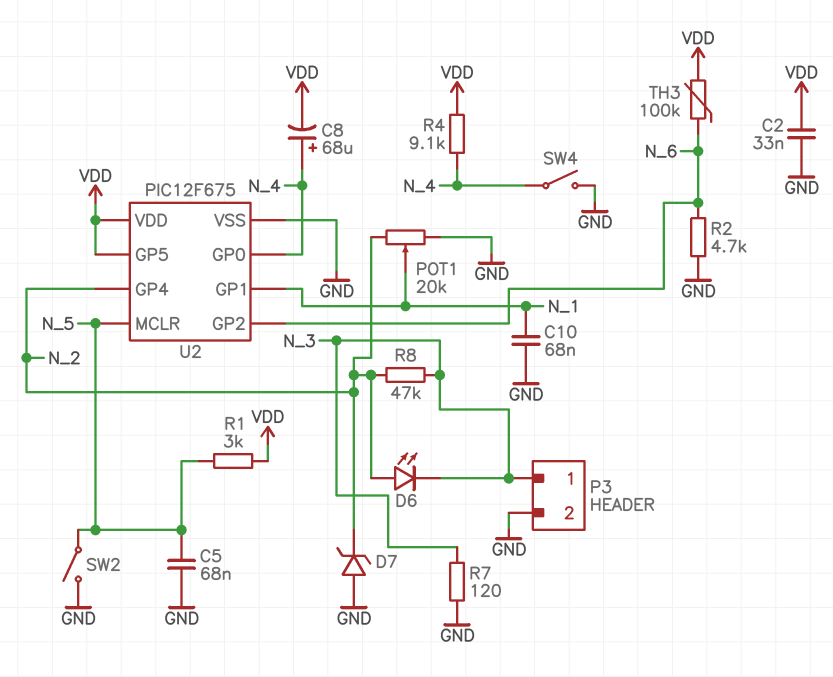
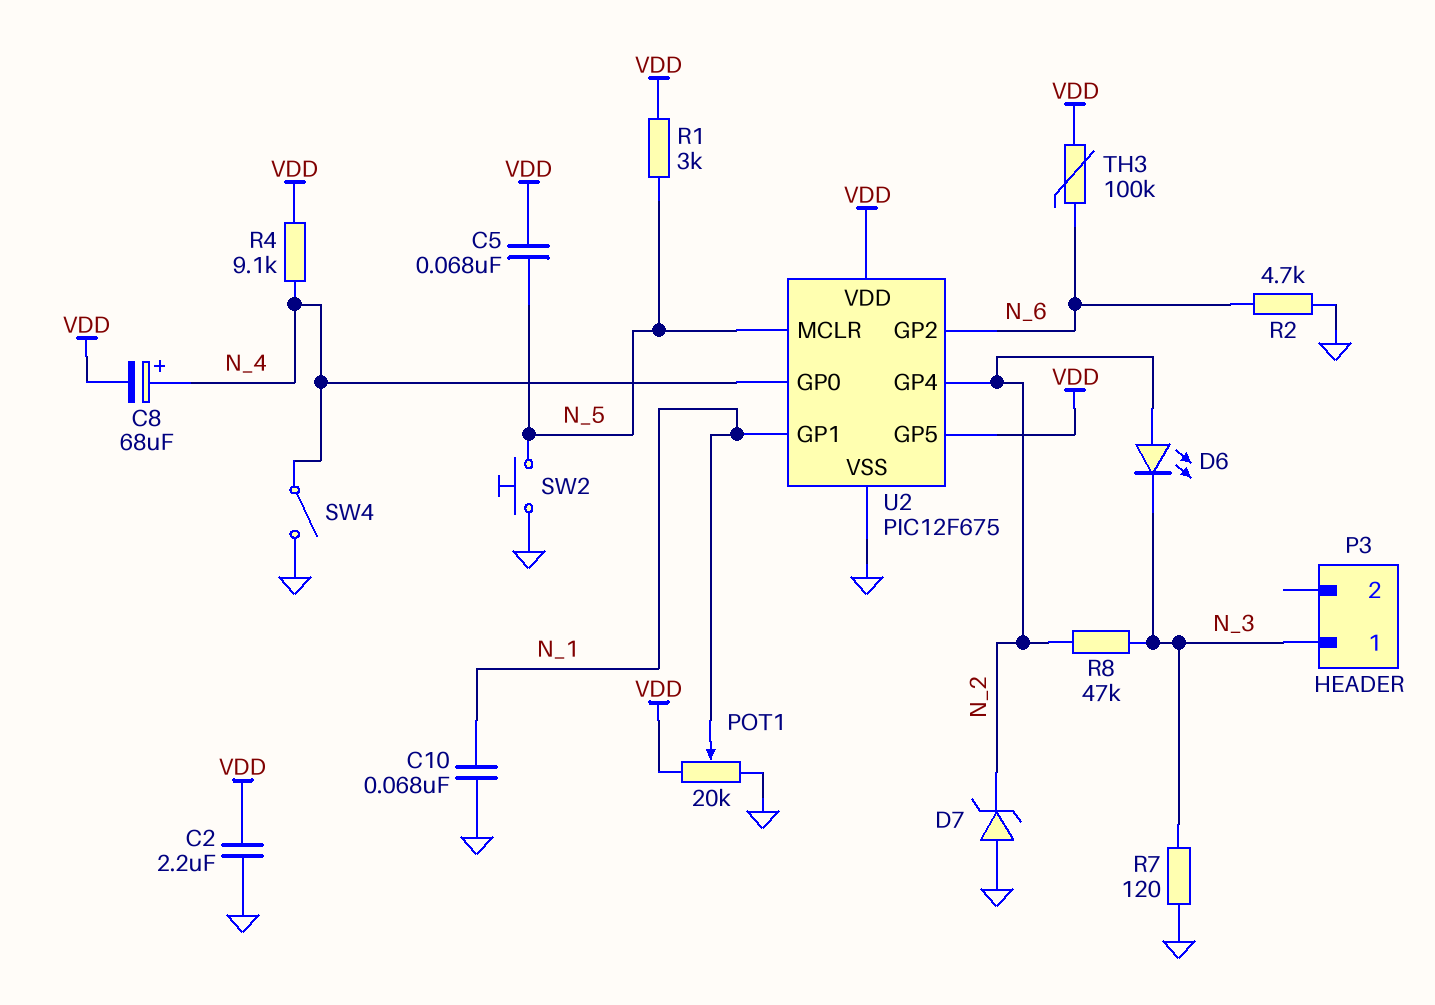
C2: 33nF (GND, VDD) -> 2.2uF (GND, VDD)
C5: 68nF (GND, N_5) -> 68nF (N_5, VDD)
P3 pin 2: GND -> none
POT1: 20k (GND, N_2, wiper N_1) -> 20k (GND, VDD, wiper N_1)
SW2: switch (GND, N_5) -> button (GND, N_5)

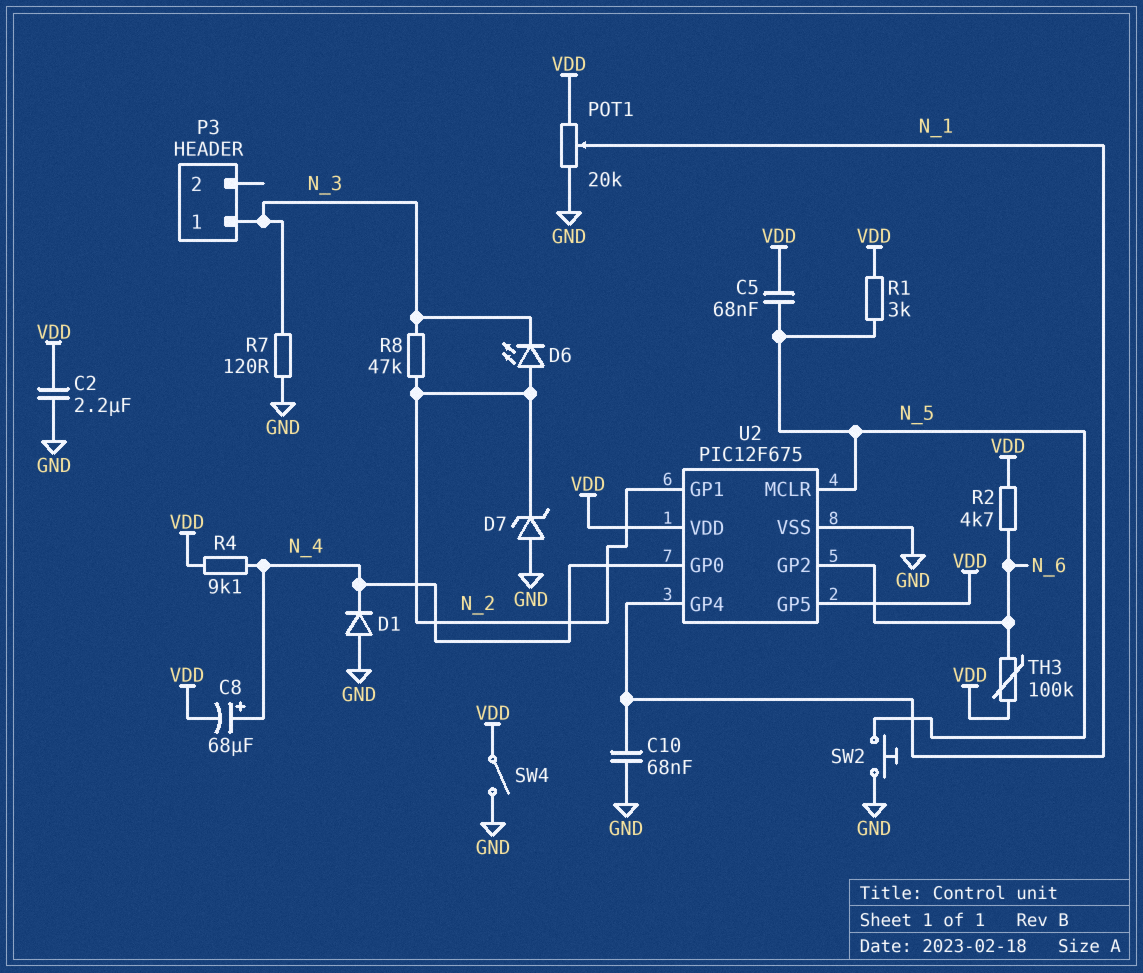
D1: none -> diode (A GND, K N_4)
R2: 4.7k (GND, N_6) -> 4.7k (N_6, VDD)
SW4: switch (GND, N_4) -> switch (GND, VDD)
U2 pin GP1: N_1 -> N_2
U2 pin GP4: N_2 -> N_1

